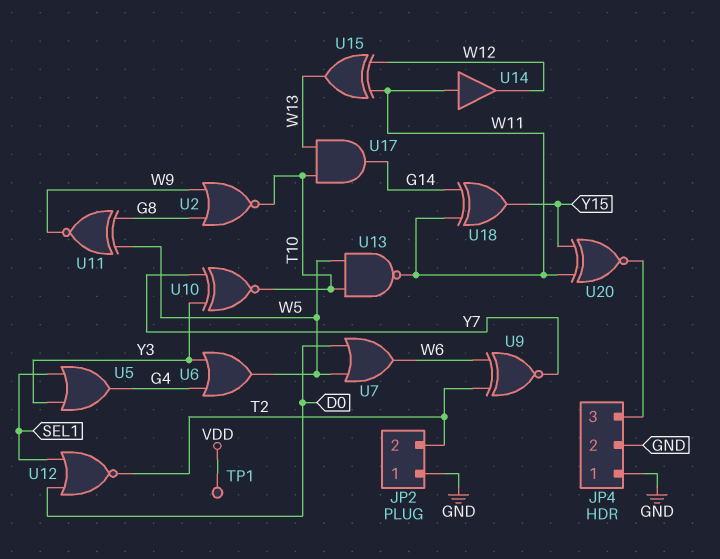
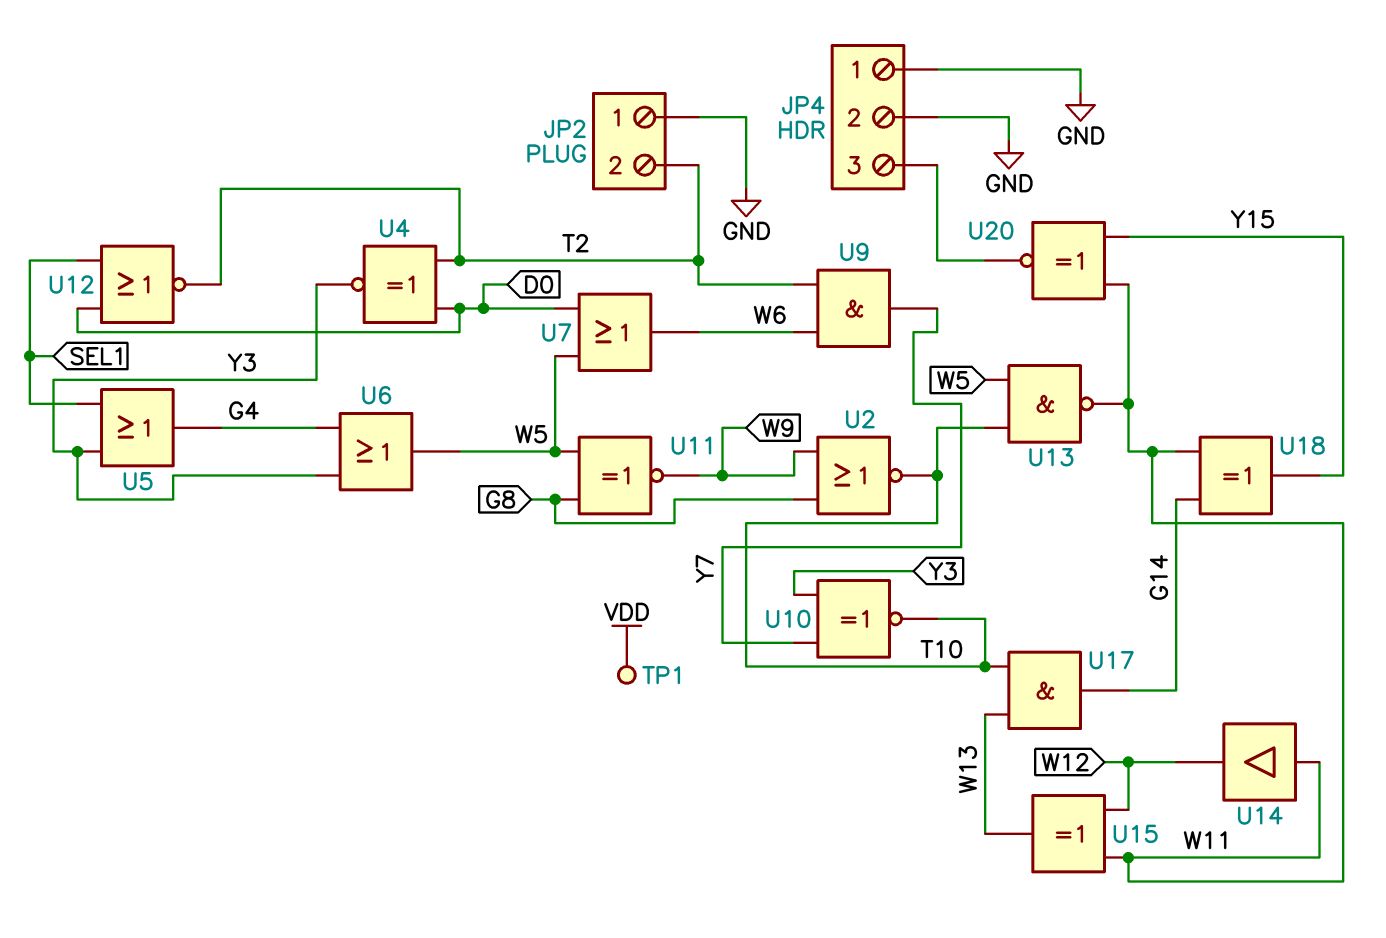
U4: none -> XNOR (in D0, in T2, out Y3)
U9: XNOR (in T2, in W6, out Y7) -> AND (in T2, in W6, out Y7)

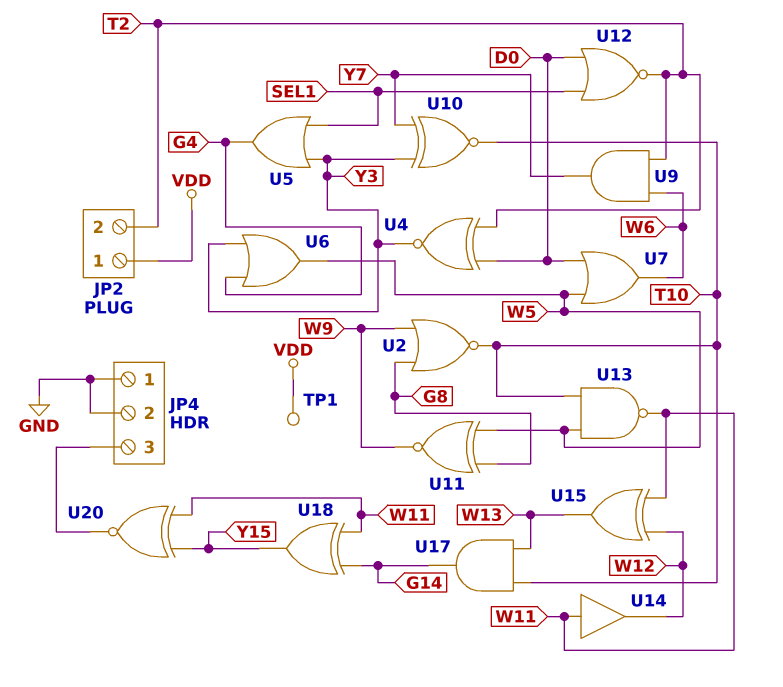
JP2 pin 1: GND -> VDD

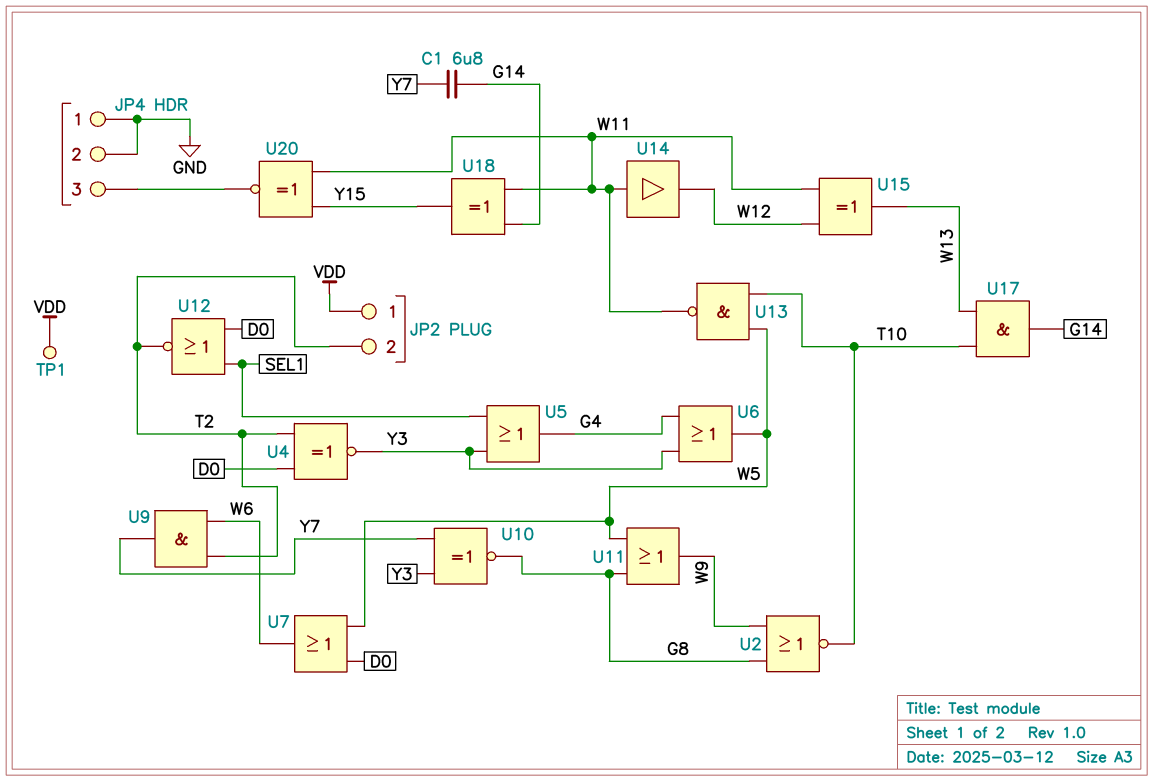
C1: none -> 6.8uF (G14, Y7)
U10: XNOR (in Y3, in Y7, out T10) -> XNOR (in Y3, in Y7, out G8)
U11: XNOR (in G8, in W5, out W9) -> OR (in G8, in W5, out W9)

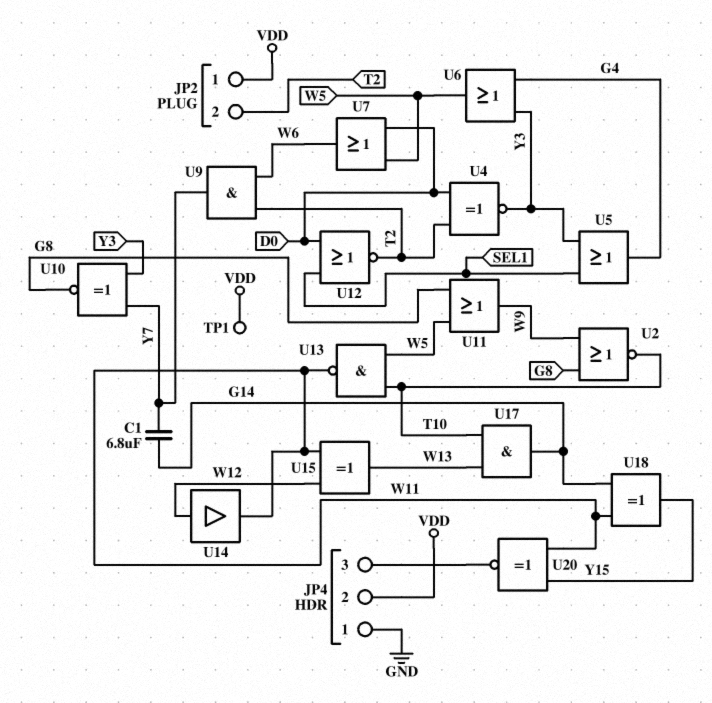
JP4 pin 2: GND -> VDD
U14: buffer (in W11, out W12) -> buffer (in W12, out W11)

